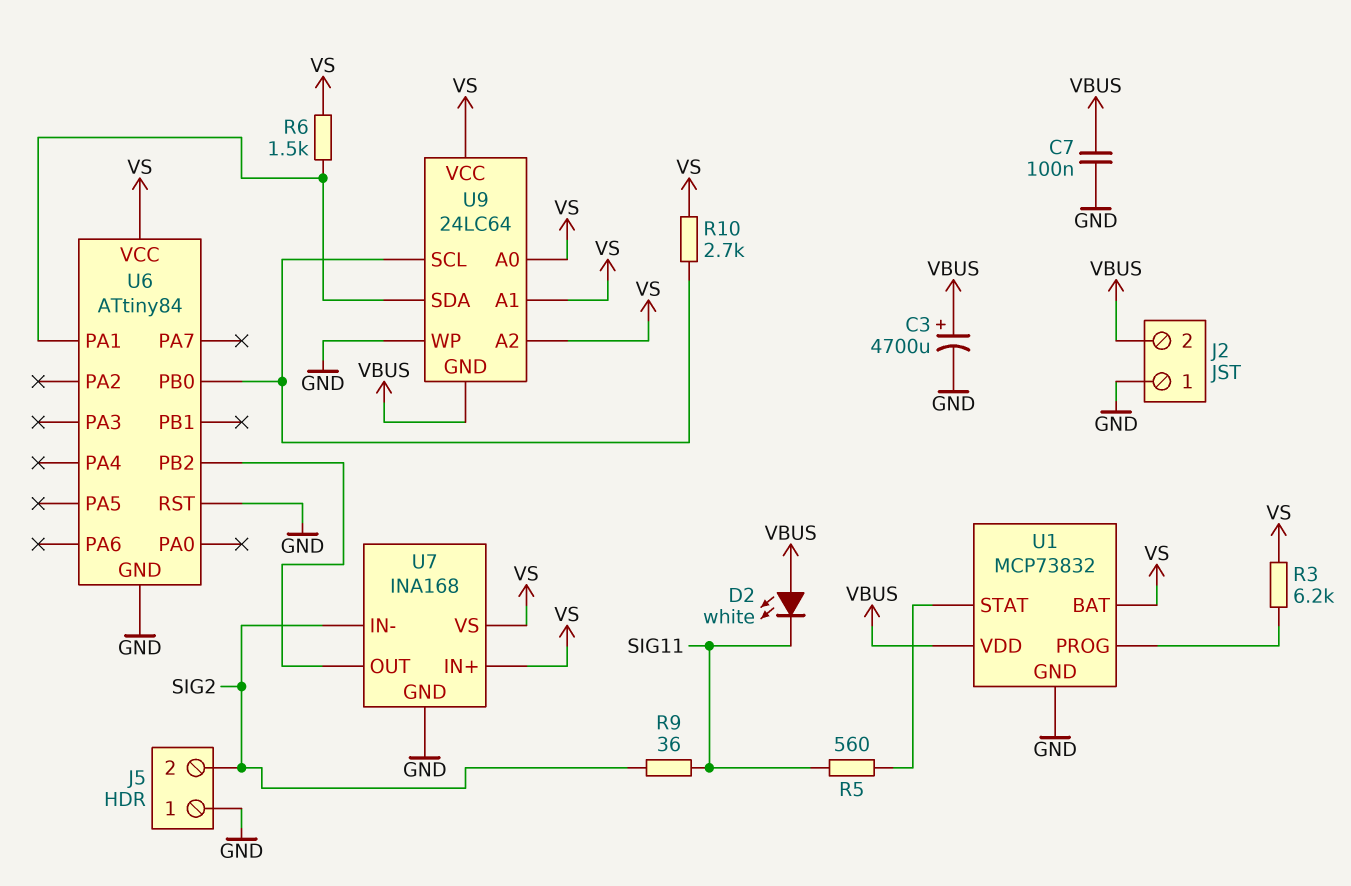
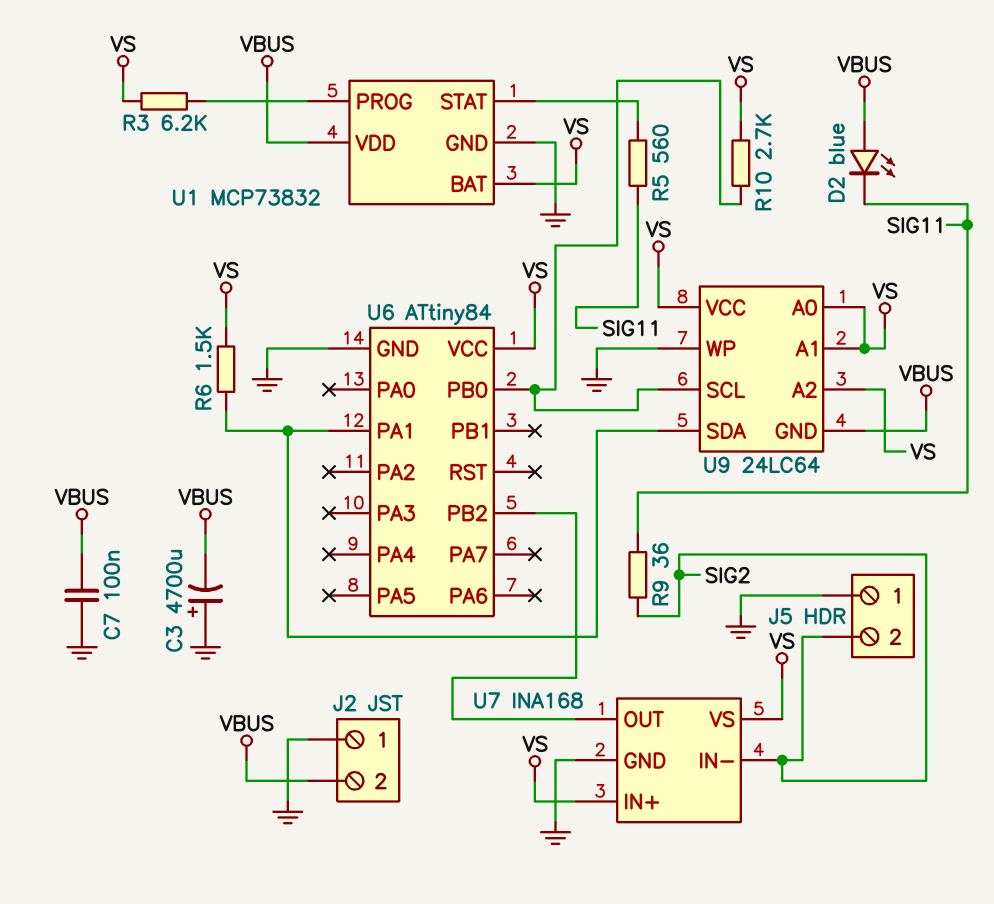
C3: 4700uF (plus VBUS, minus GND) -> 4700uF (plus GND, minus VBUS)
D2: LED white (A VBUS, K SIG11) -> LED blue (A VBUS, K SIG11)
U6 pin RST: GND -> none

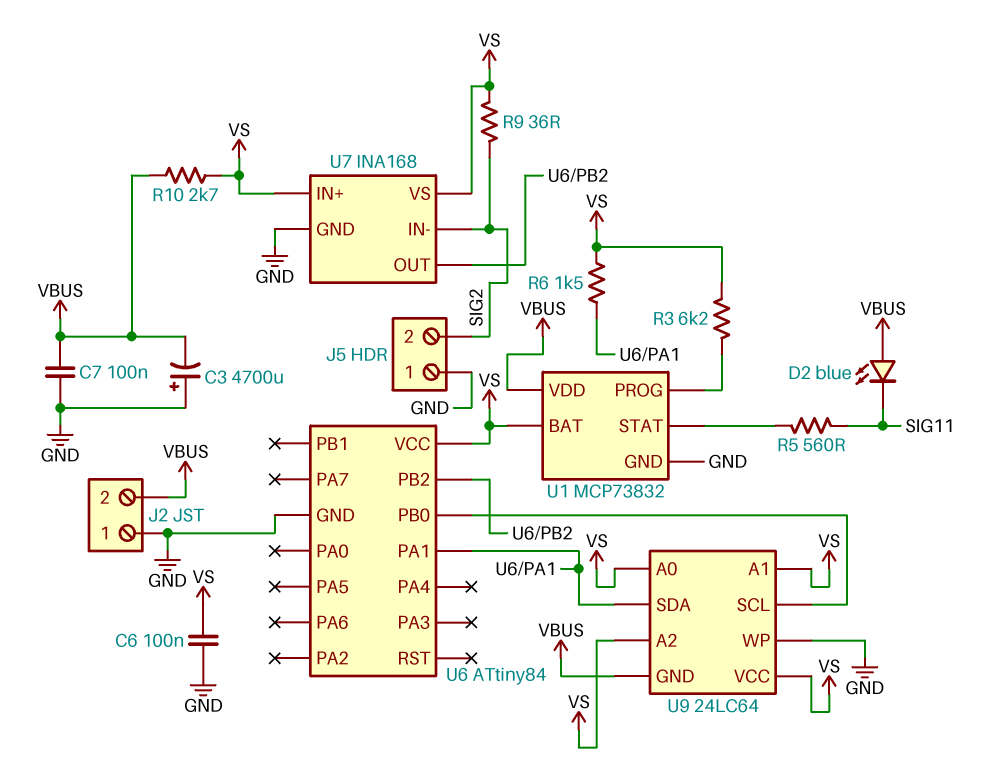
C6: none -> 100nF (GND, VS)
R9: 36 (SIG2, SIG11) -> 36 (SIG2, VS)
R10: 2.7k (U6/PB0, VS) -> 2.7k (VBUS, VS)

